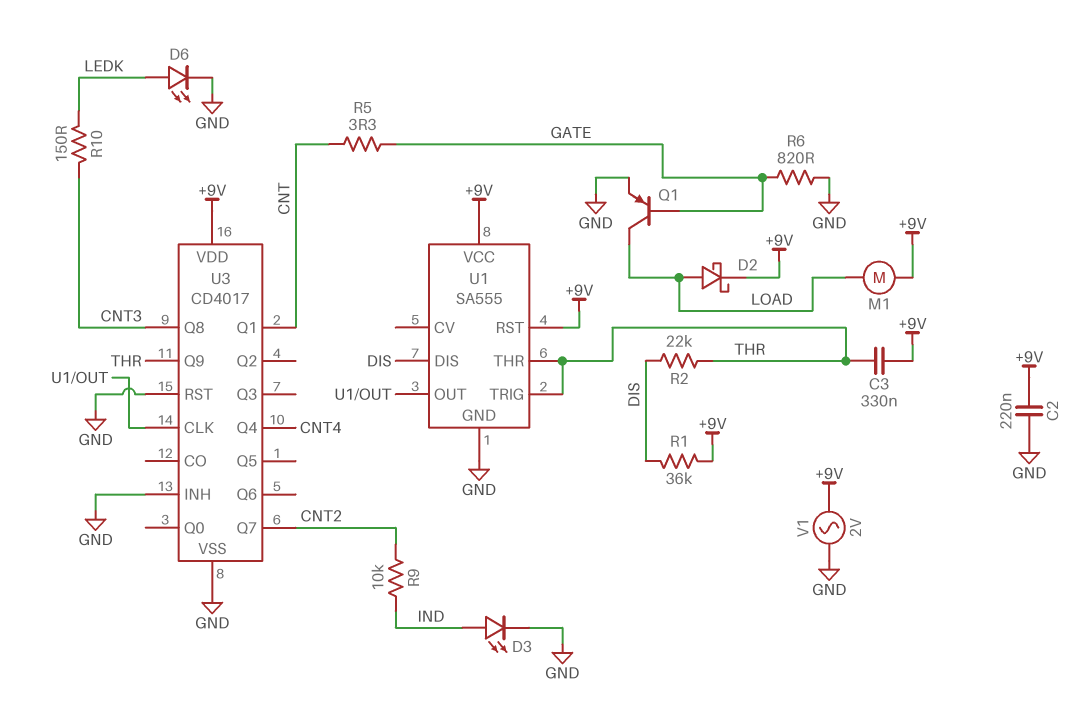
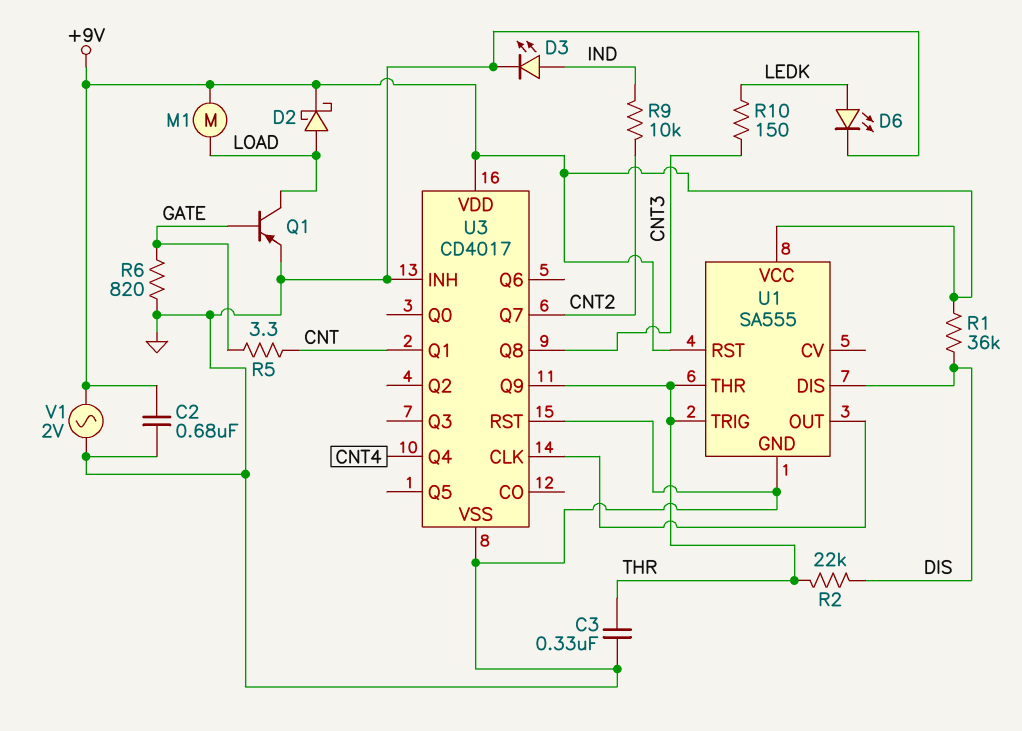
C2: 220nF (+9V, GND) -> 680nF (+9V, GND)
C3: 330nF (+9V, THR) -> 330nF (GND, THR)

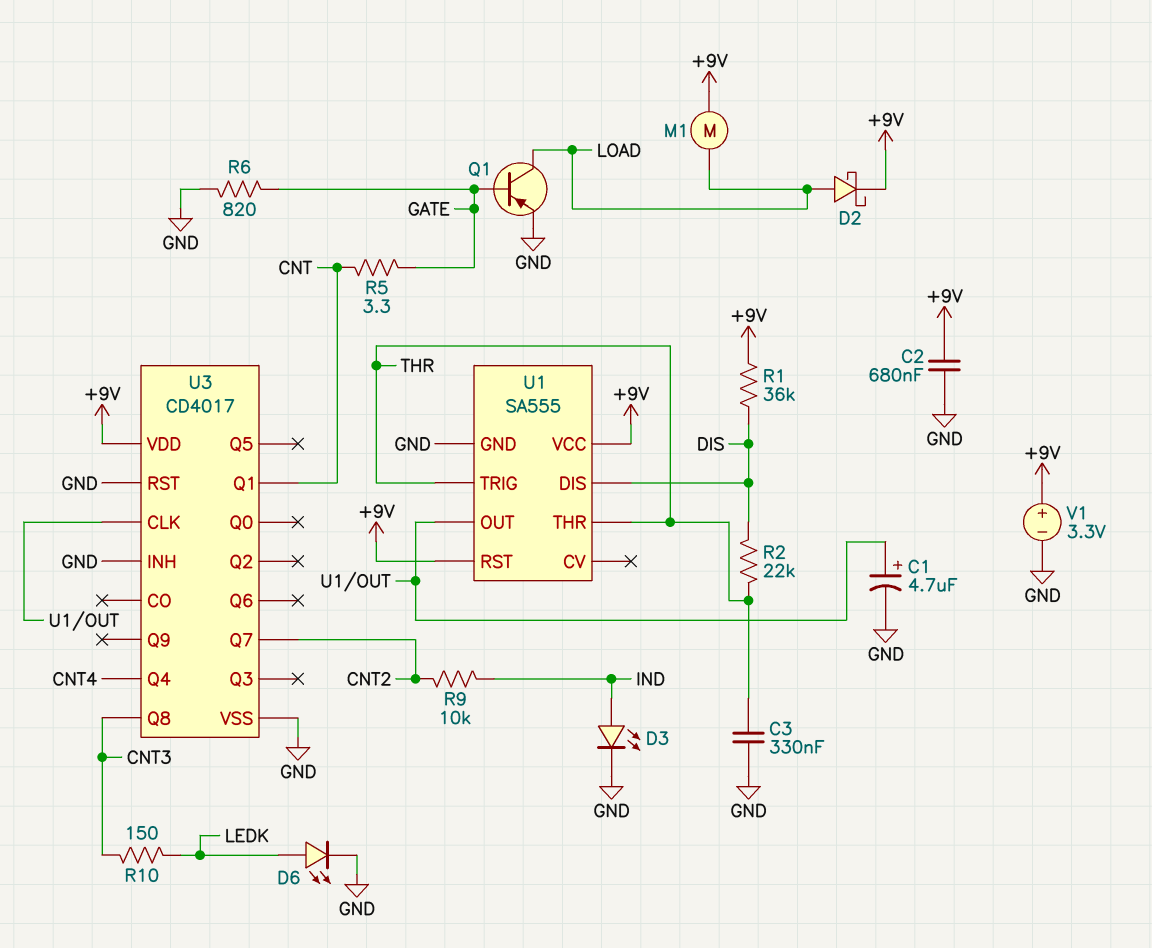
C1: none -> 4.7uF (plus U1/OUT, minus GND)
U3 pin Q9: THR -> none
V1: AC 2V (+9V, GND) -> 3.3V (plus +9V, minus GND)

